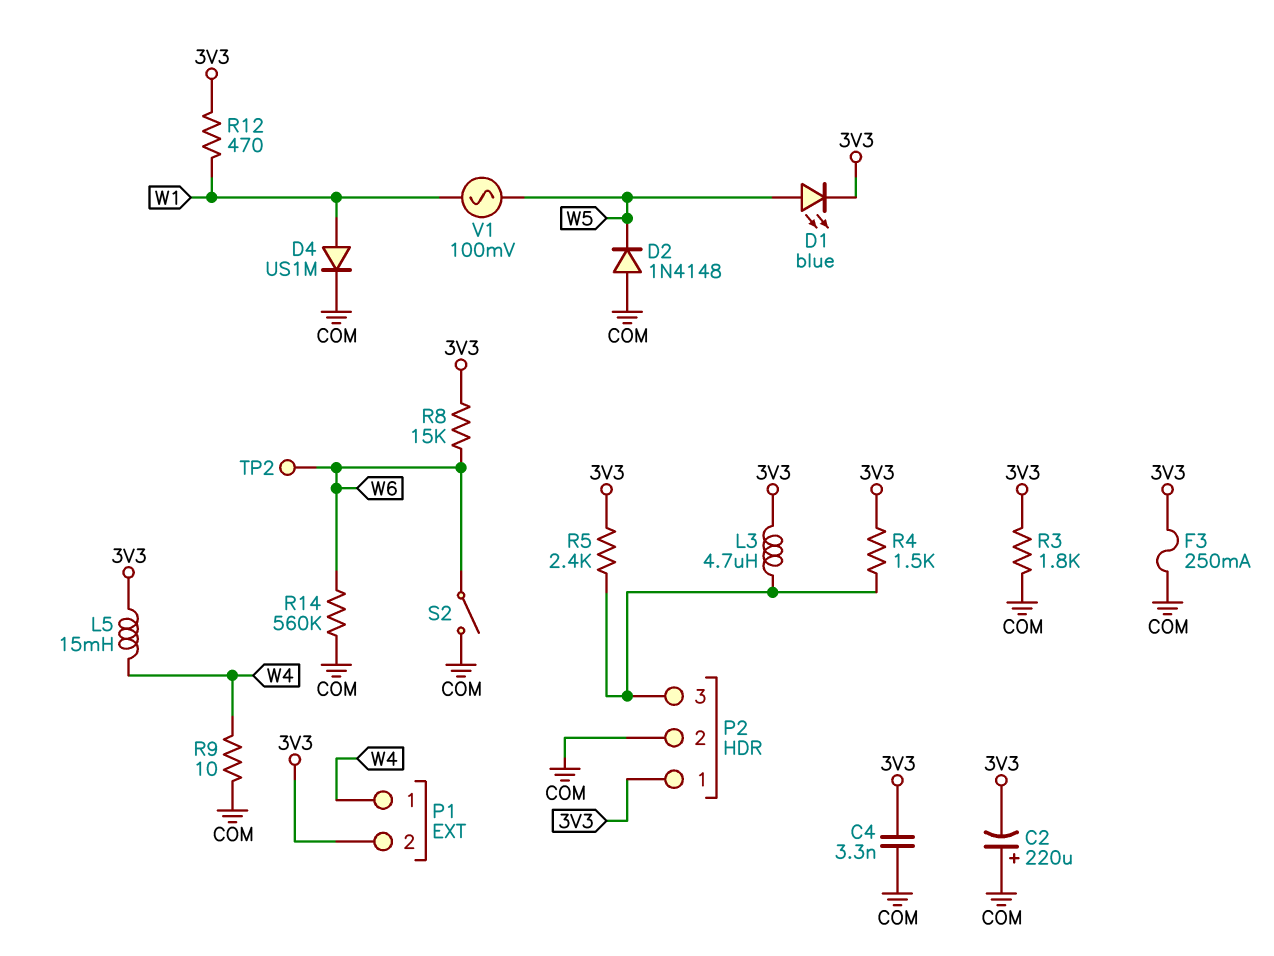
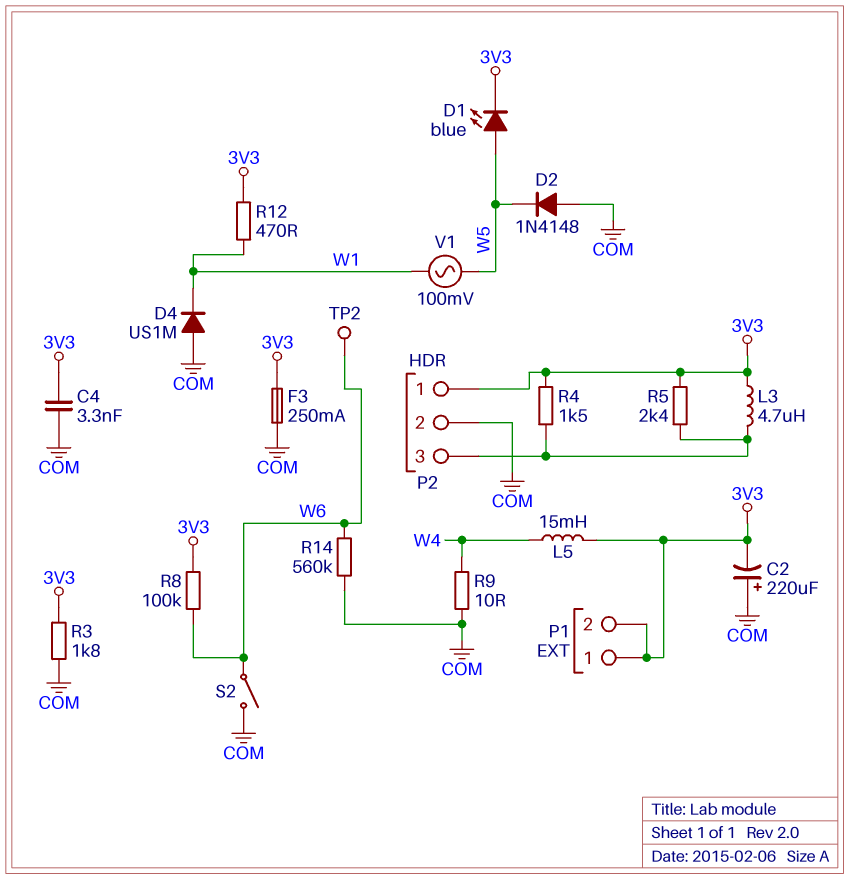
D4: diode US1M (A W1, K COM) -> diode US1M (A COM, K W1)
P1 pin 1: W4 -> 3V3
R8: 15k (3V3, W6) -> 100k (3V3, W6)

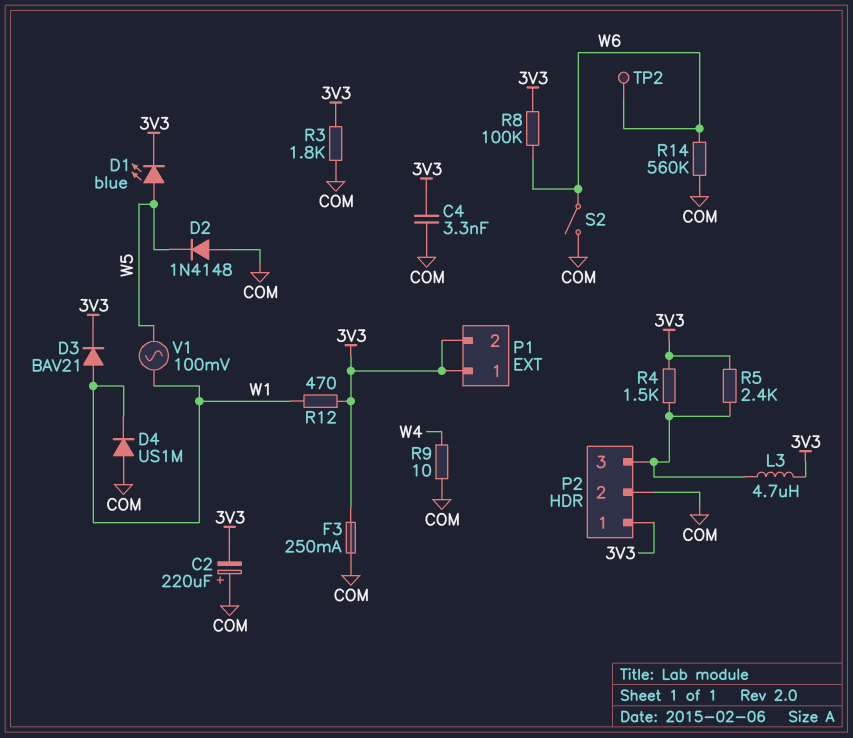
D3: none -> diode BAV21 (A W1, K 3V3)
L5: 15mH (3V3, W4) -> none

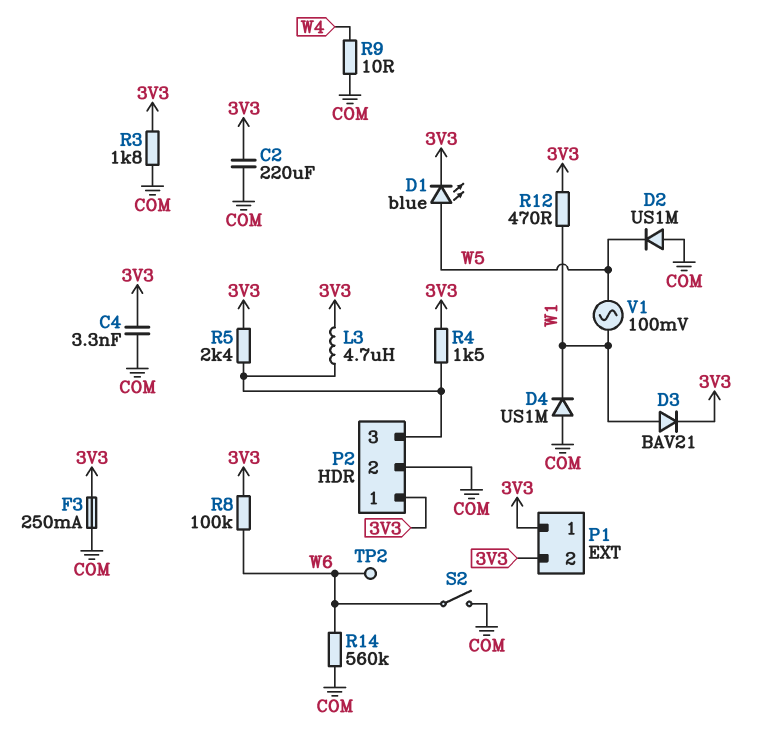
C2: 220uF (plus COM, minus 3V3) -> 220uF (3V3, COM)
D2: diode 1N4148 (A COM, K W5) -> diode US1M (A COM, K W5)

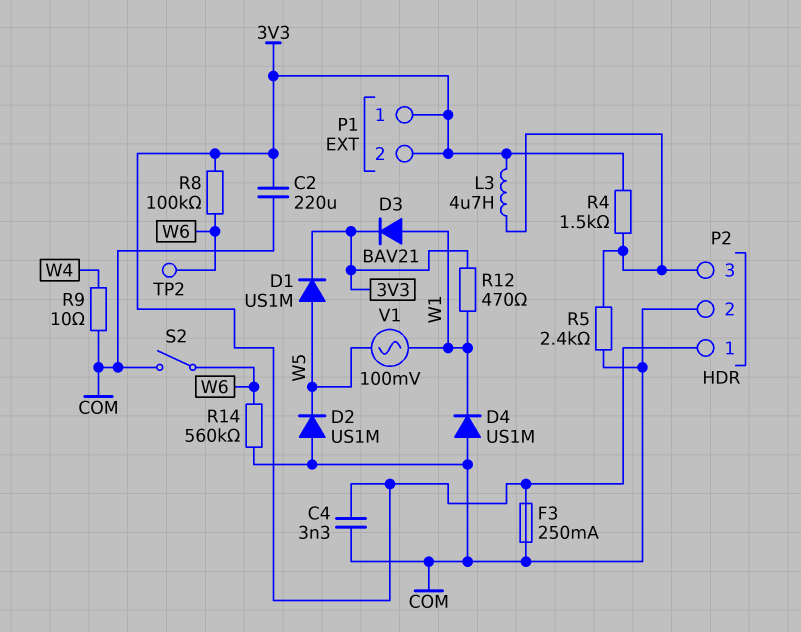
D1: LED blue (A W5, K 3V3) -> diode US1M (A W5, K 3V3)
R3: 1.8k (3V3, COM) -> none
R5: 2.4k (3V3, P2/3) -> 2.4k (COM, P2/3)

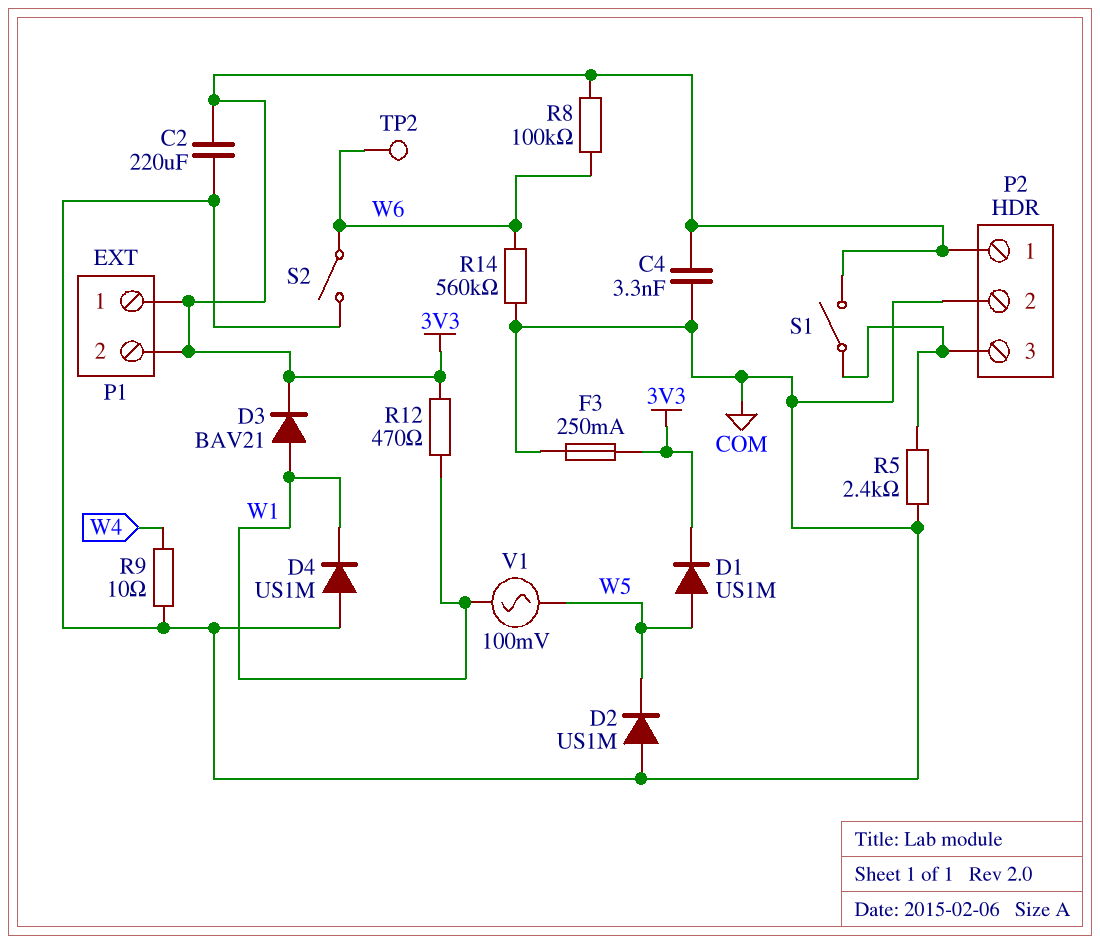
L3: 4.7uH (3V3, P2/3) -> none
R4: 1.5k (3V3, P2/3) -> none
S1: none -> switch (3V3, P2/3)

